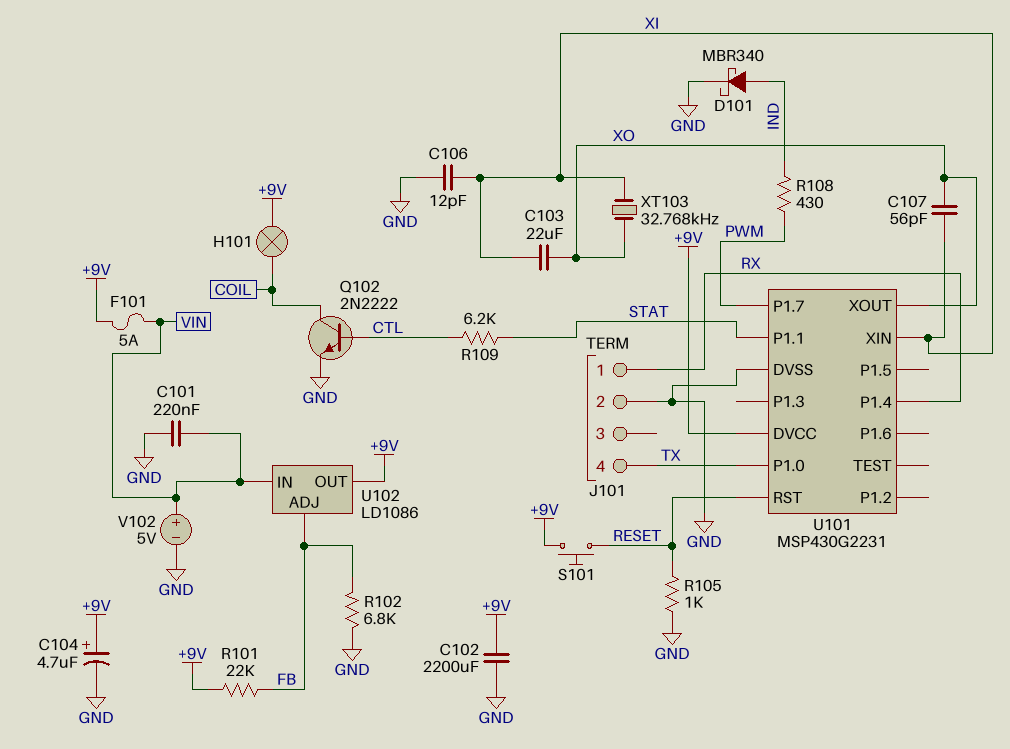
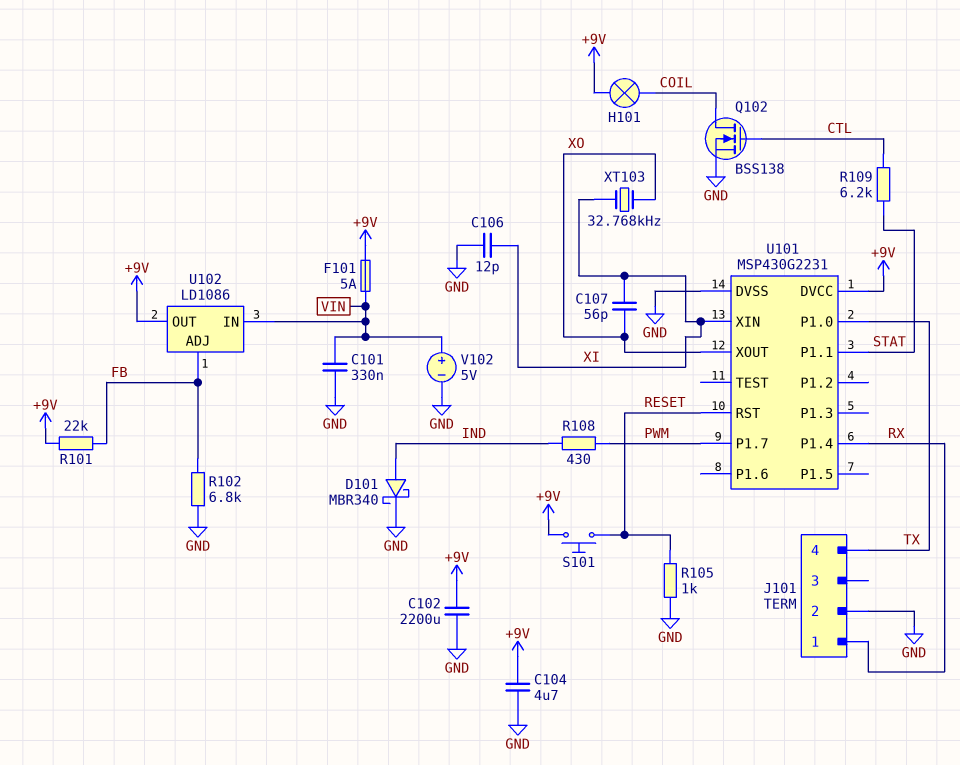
C101: 220nF (GND, VIN) -> 330nF (GND, VIN)
C103: 22uF (XI, XO) -> none
C104: 4.7uF (plus +9V, minus GND) -> 4.7uF (+9V, GND)
Q102: NPN 2N2222 (B CTL, C COIL, E GND) -> NMOS BSS138 (G CTL, D COIL, S GND)

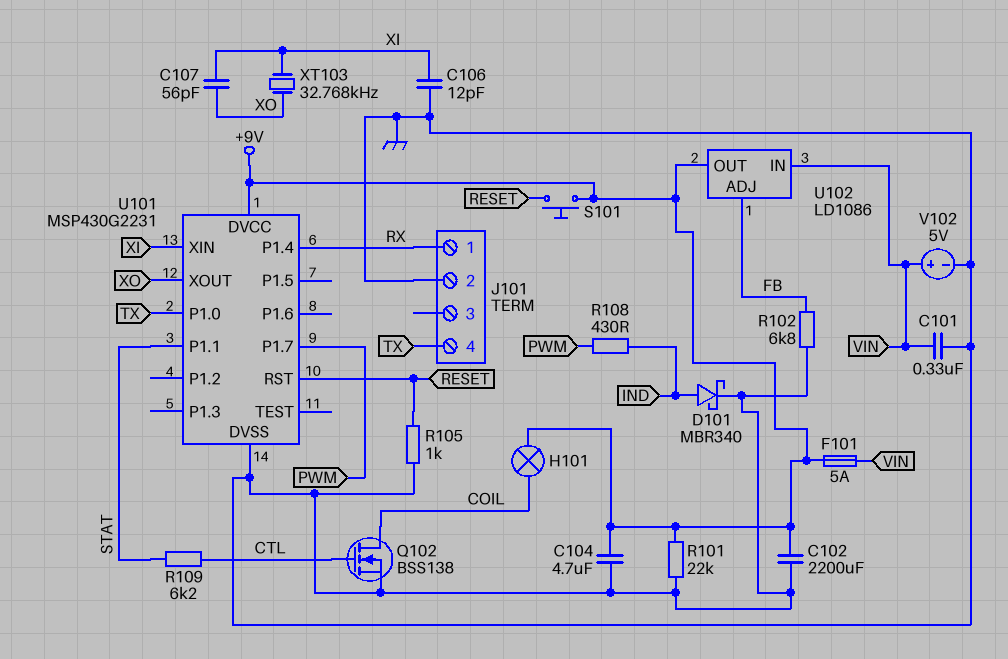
R101: 22k (+9V, FB) -> 22k (+9V, GND)

